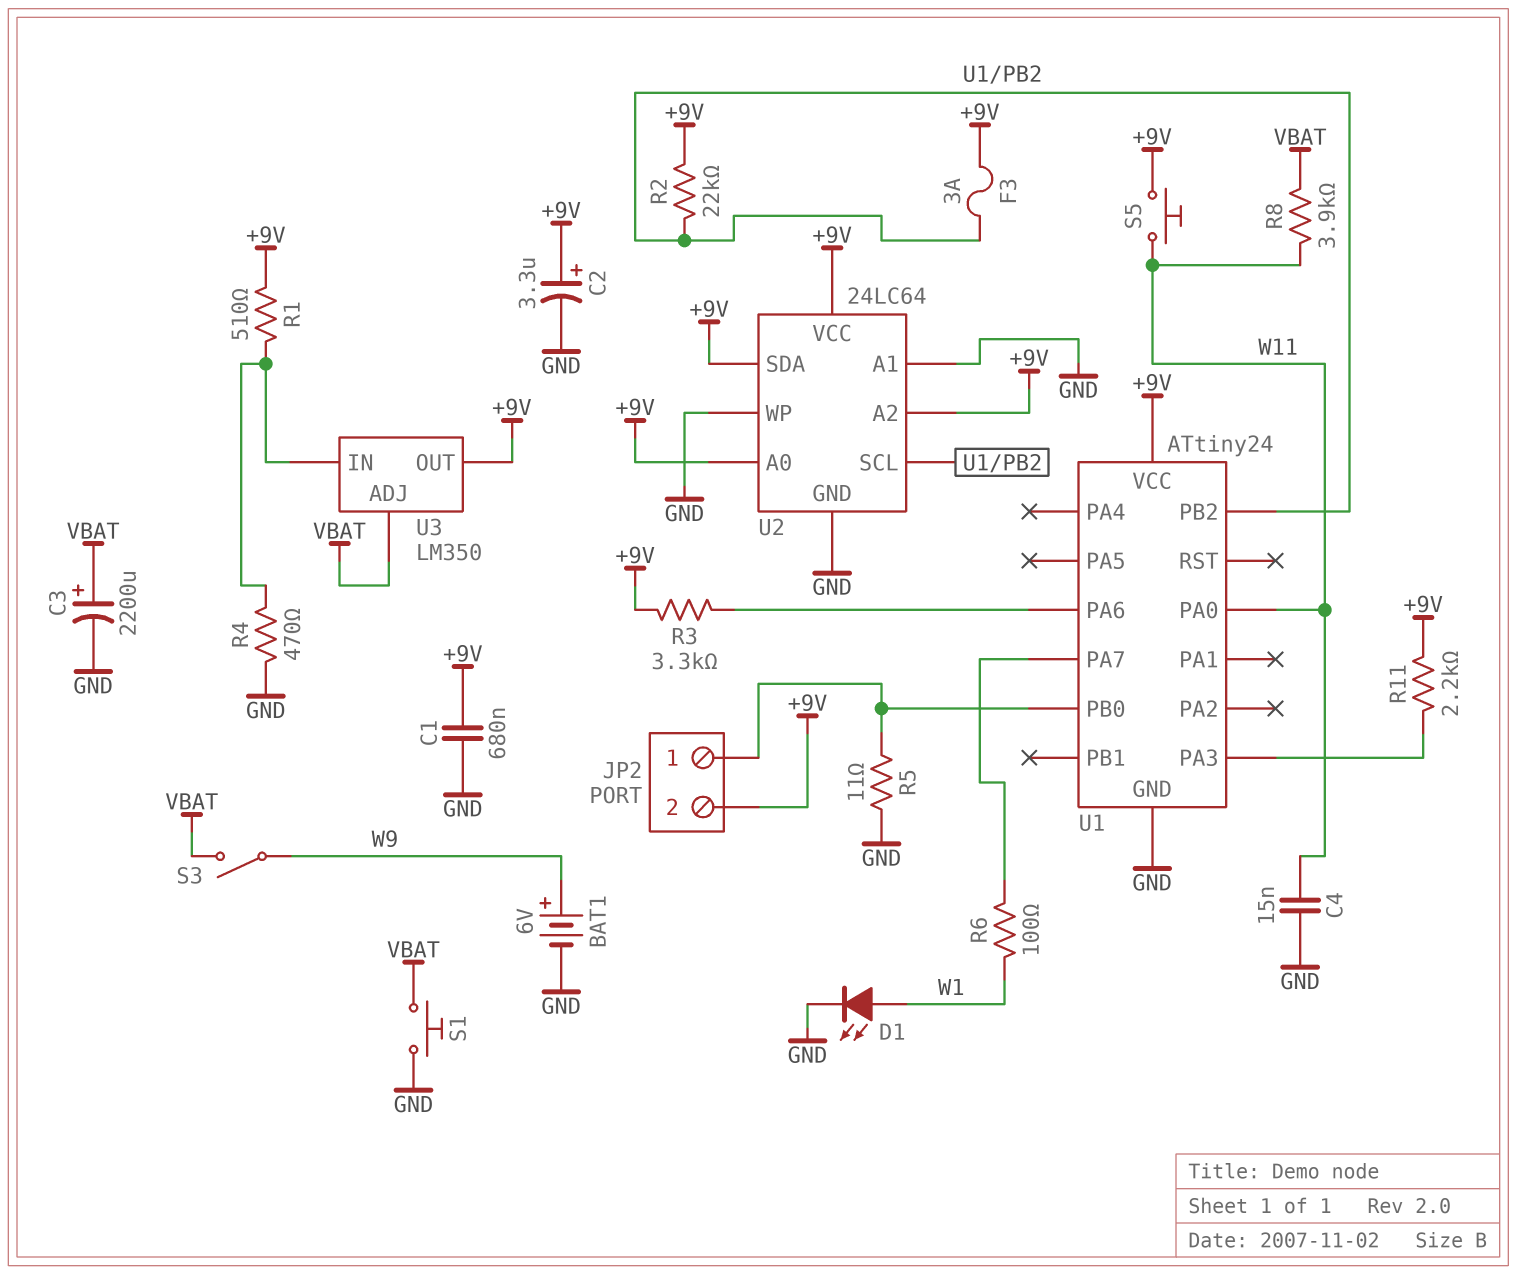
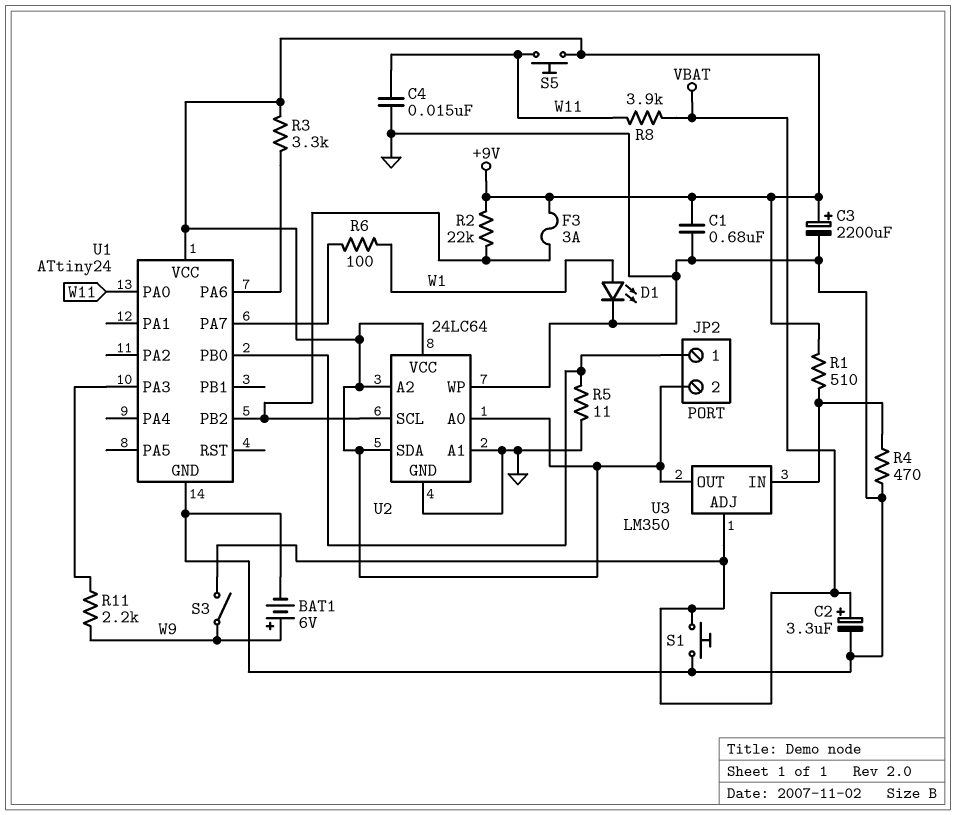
C2: 3.3uF (plus +9V, minus GND) -> 3.3uF (plus VBAT, minus GND)
C3: 2200uF (plus VBAT, minus GND) -> 2200uF (plus +9V, minus GND)
R11: 2.2k (+9V, U1/PA3) -> 2.2k (U1/PA3, W9)

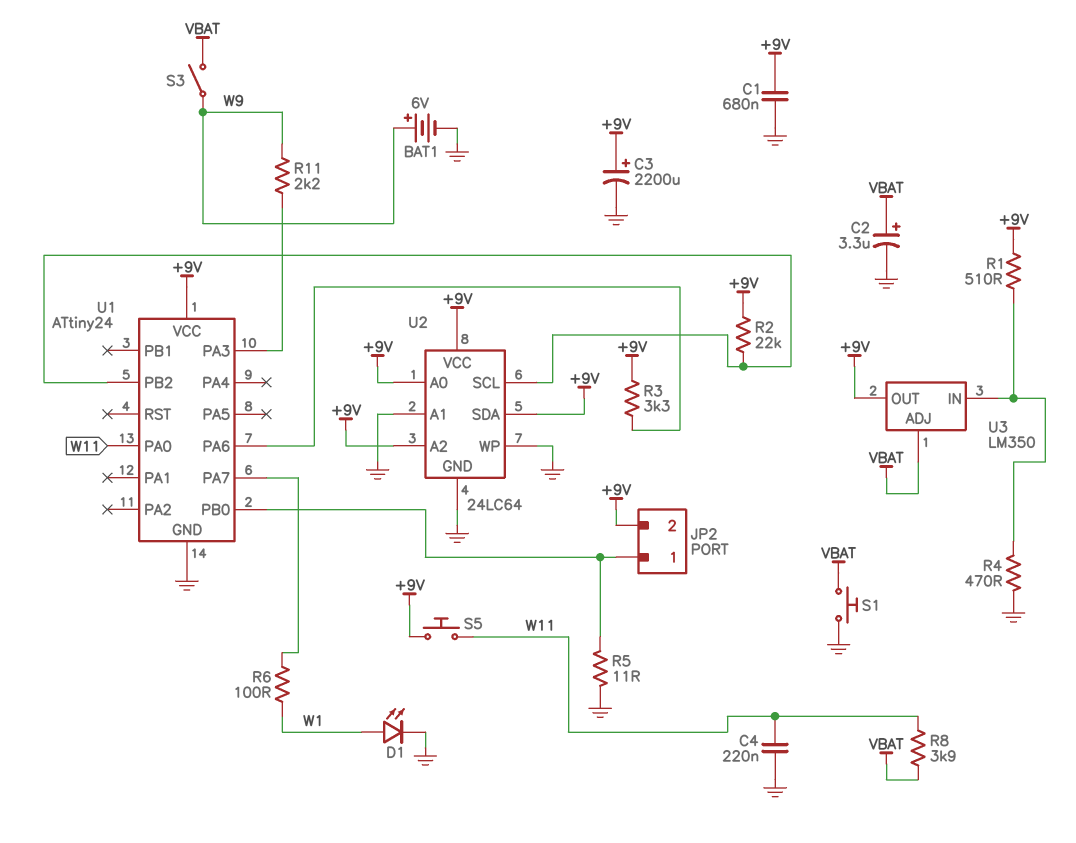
C4: 15nF (GND, W11) -> 220nF (GND, W11)
F3: 3A (+9V, U1/PB2) -> none

